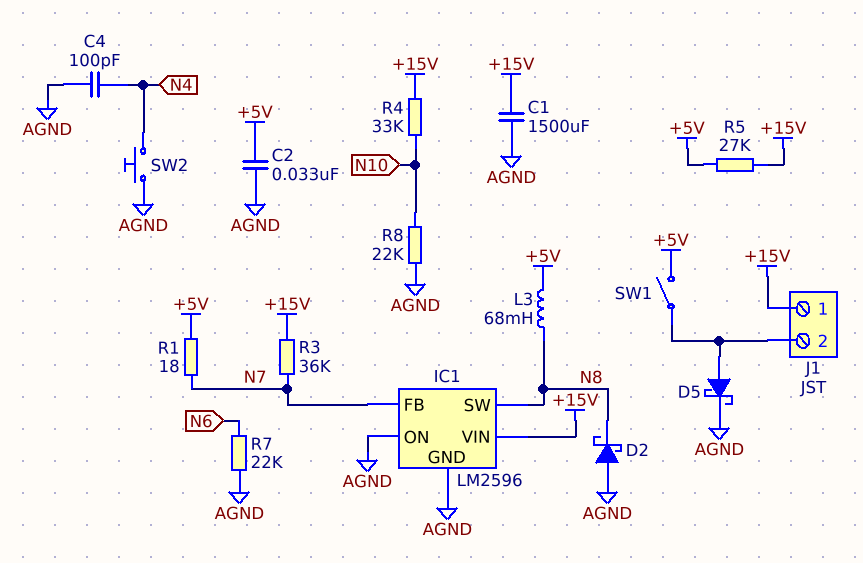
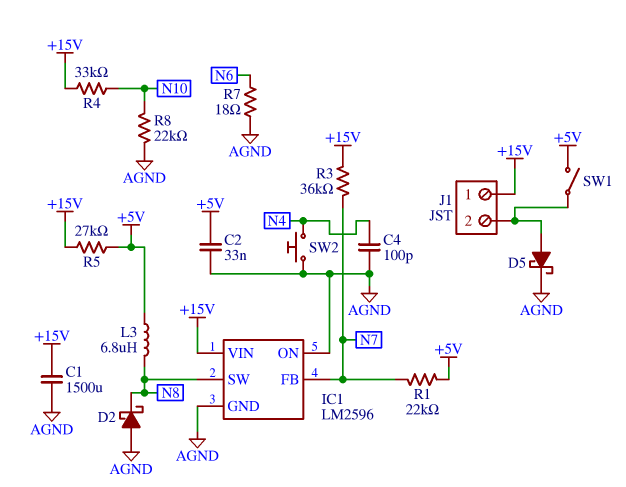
L3: 68mH (+5V, N8) -> 6.8uH (+5V, N8)
R1: 18 (+5V, N7) -> 22k (+5V, N7)
R7: 22k (AGND, N6) -> 18 (AGND, N6)

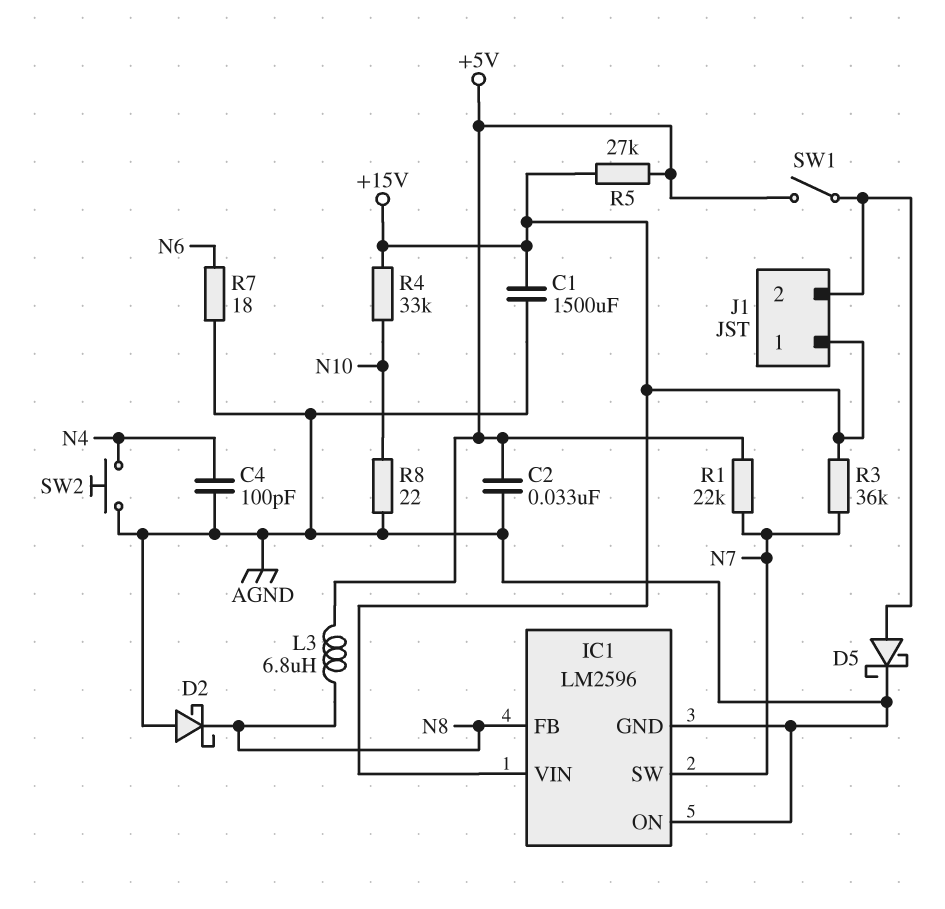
IC1 pin FB: N7 -> N8
IC1 pin SW: N8 -> N7
R8: 22k (AGND, N10) -> 22 (AGND, N10)

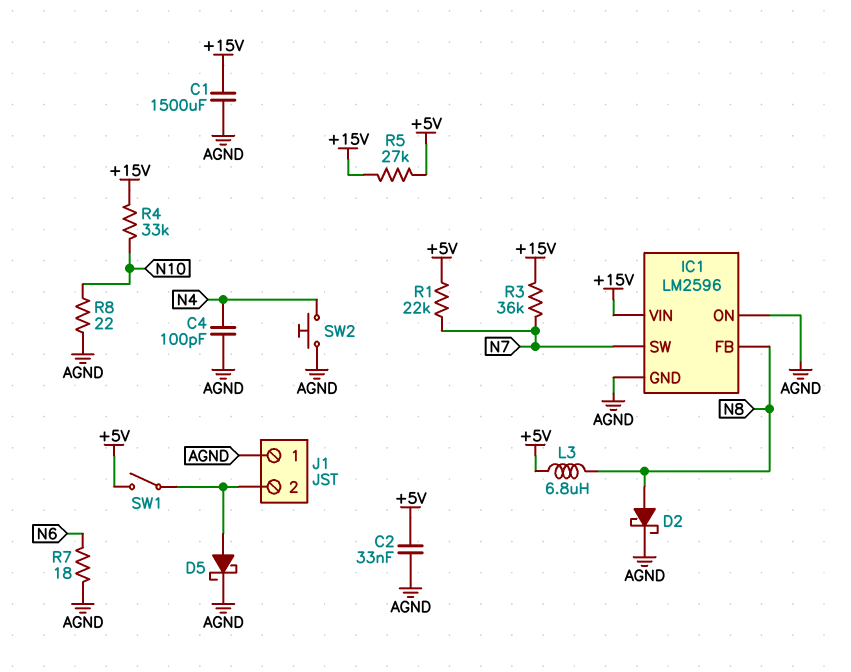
D2: schottky (A AGND, K N8) -> schottky (A N8, K AGND)
J1 pin 1: +15V -> AGND

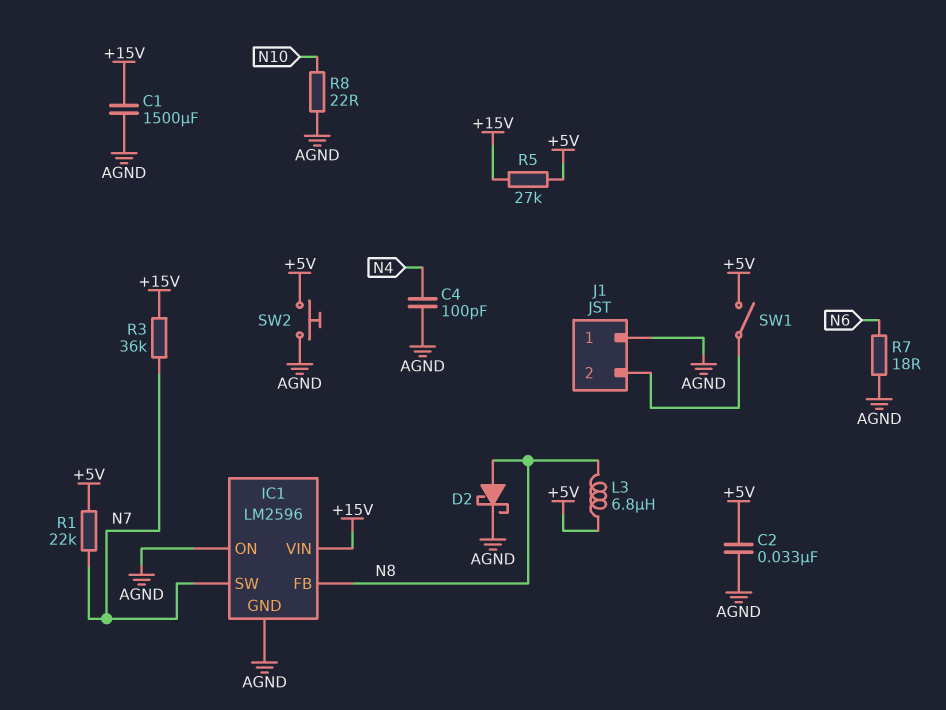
D5: schottky (A J1/2, K AGND) -> none
R4: 33k (+15V, N10) -> none
SW2: button (AGND, N4) -> button (+5V, AGND)

